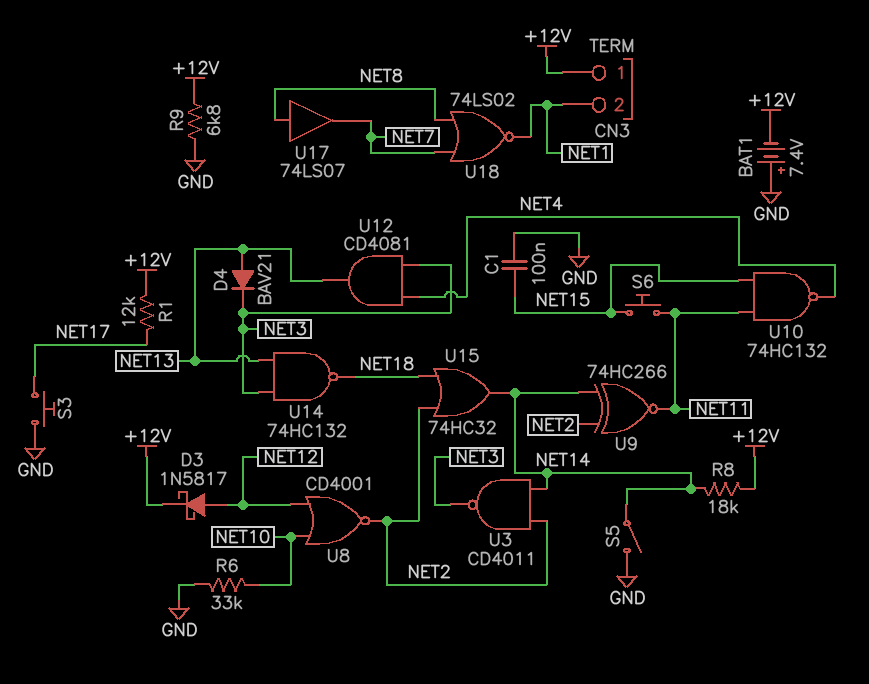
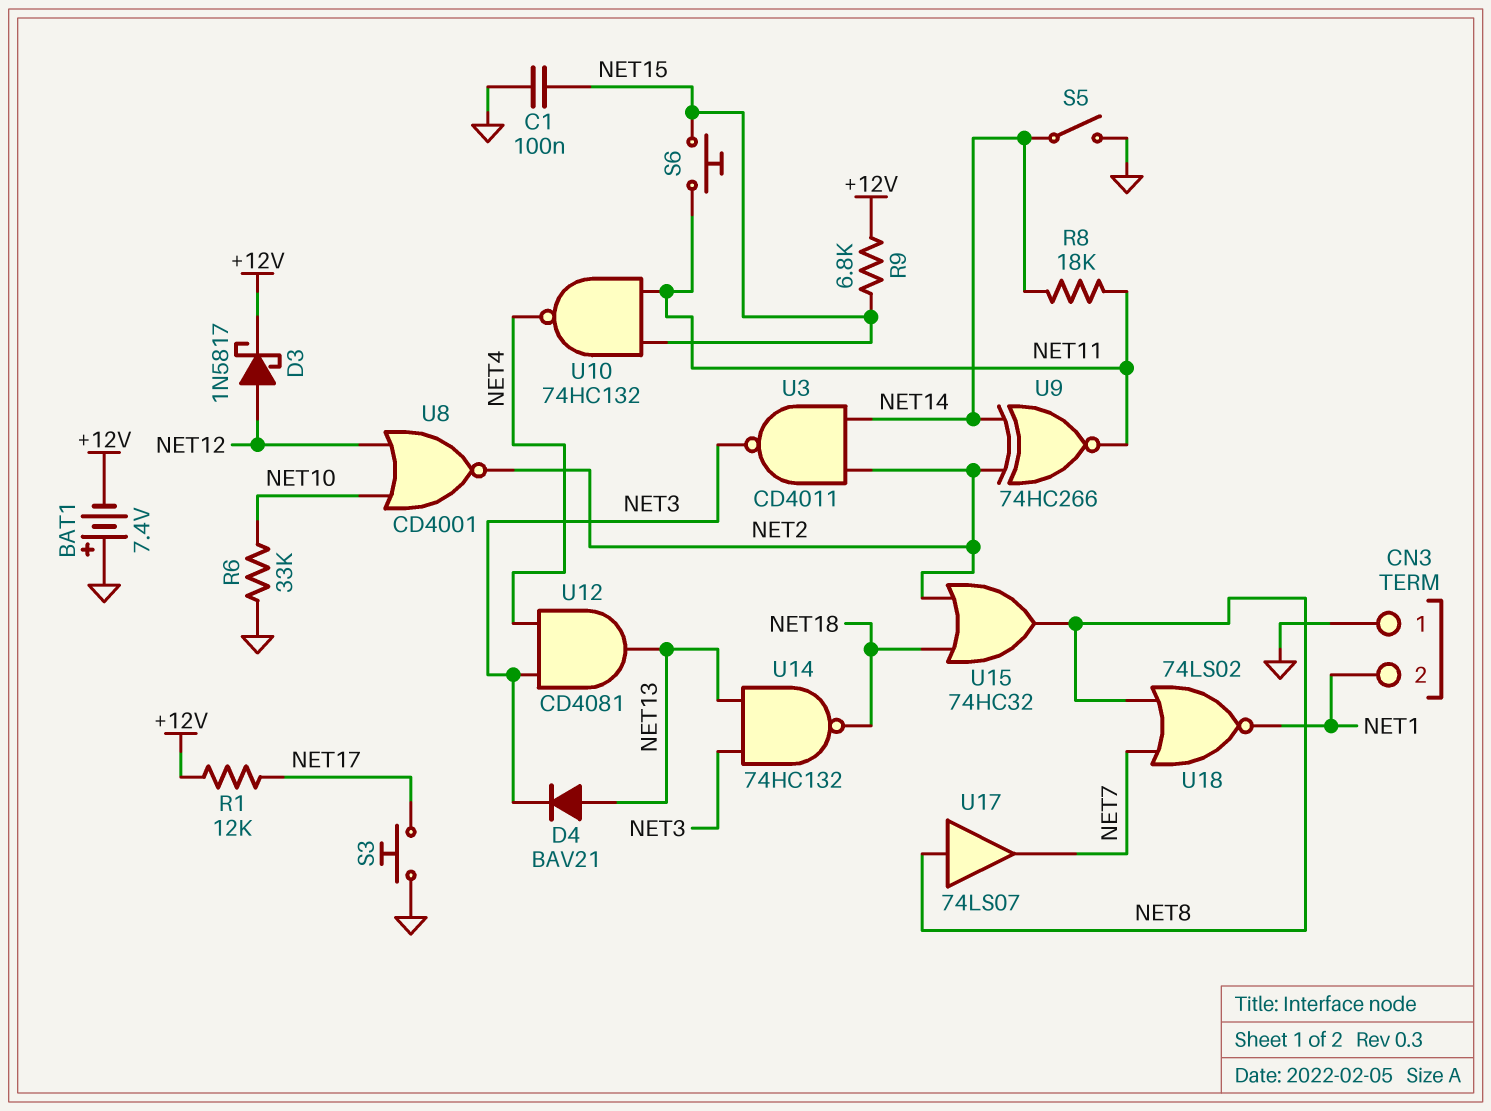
CN3 pin 1: +12V -> GND
R8: 18k (+12V, NET14) -> 18k (NET11, NET14)
R9: 6.8k (+12V, GND) -> 6.8k (+12V, NET15)
U15: OR 74HC32 (in NET2, in NET18, out NET14) -> OR 74HC32 (in NET2, in NET18, out NET8)

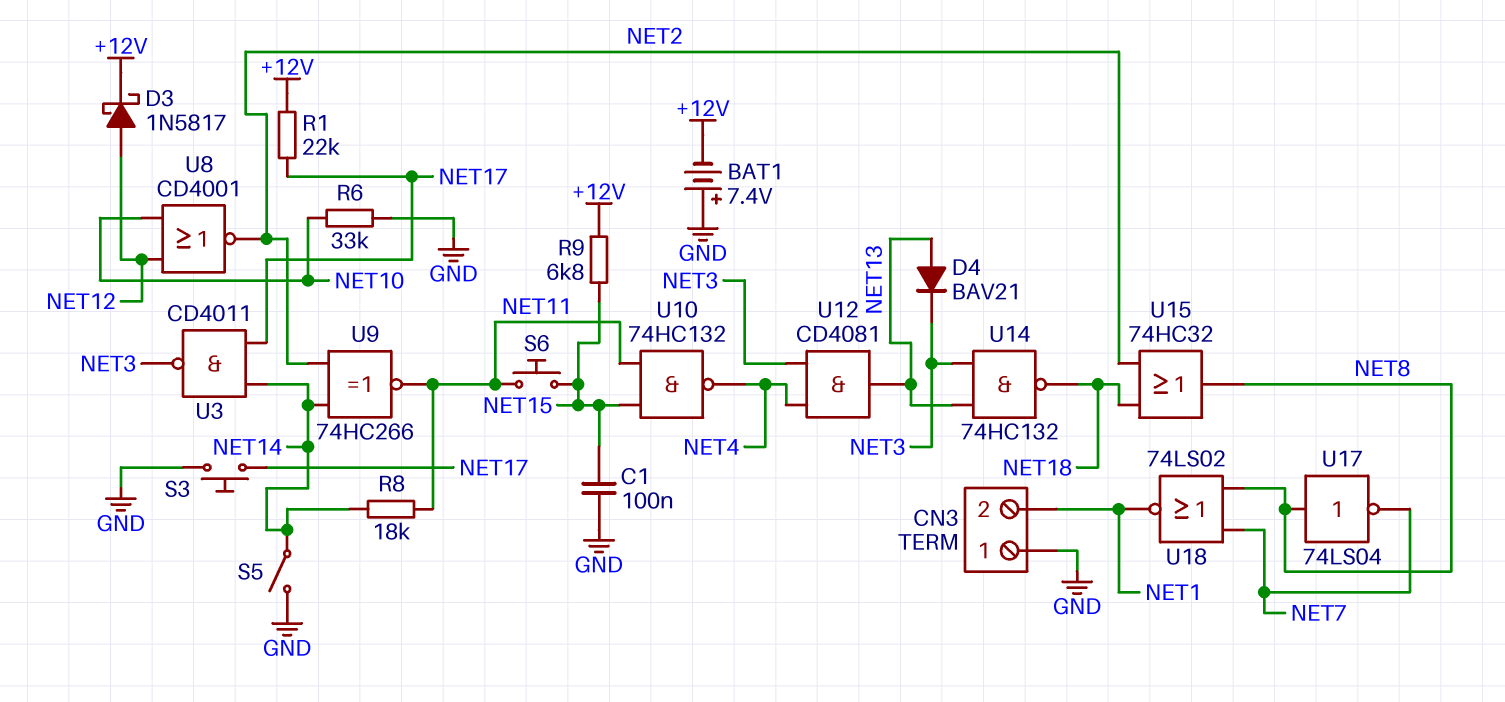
R1: 12k (+12V, NET17) -> 22k (+12V, NET17)
U3: NAND CD4011 (in NET2, in NET14, out NET3) -> NAND CD4011 (in NET14, in NET17, out NET3)
U17: buffer 74LS07 (in NET8, out NET7) -> NOT 74LS04 (in NET8, out NET7)

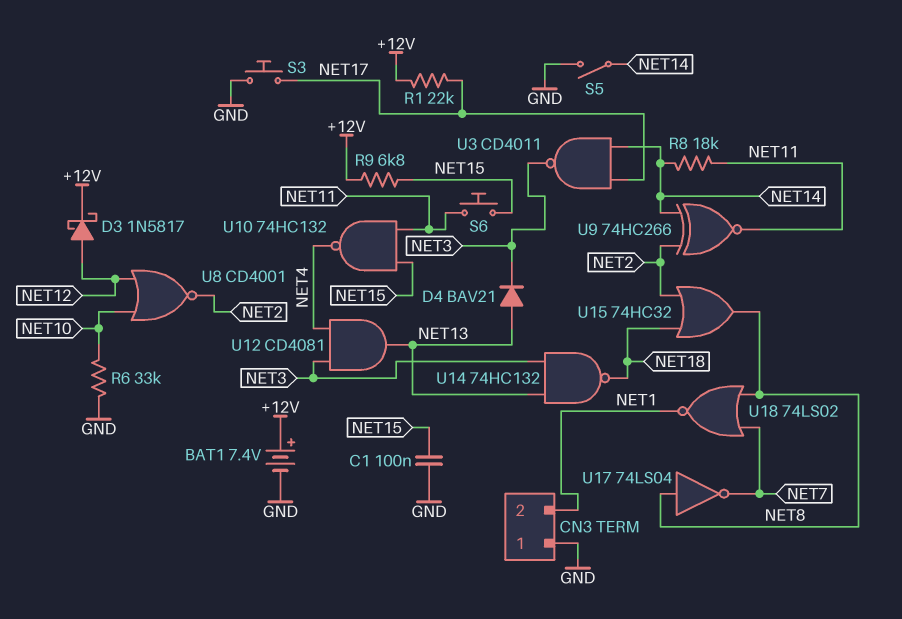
BAT1: 7.4V (plus GND, minus +12V) -> 7.4V (plus +12V, minus GND)

